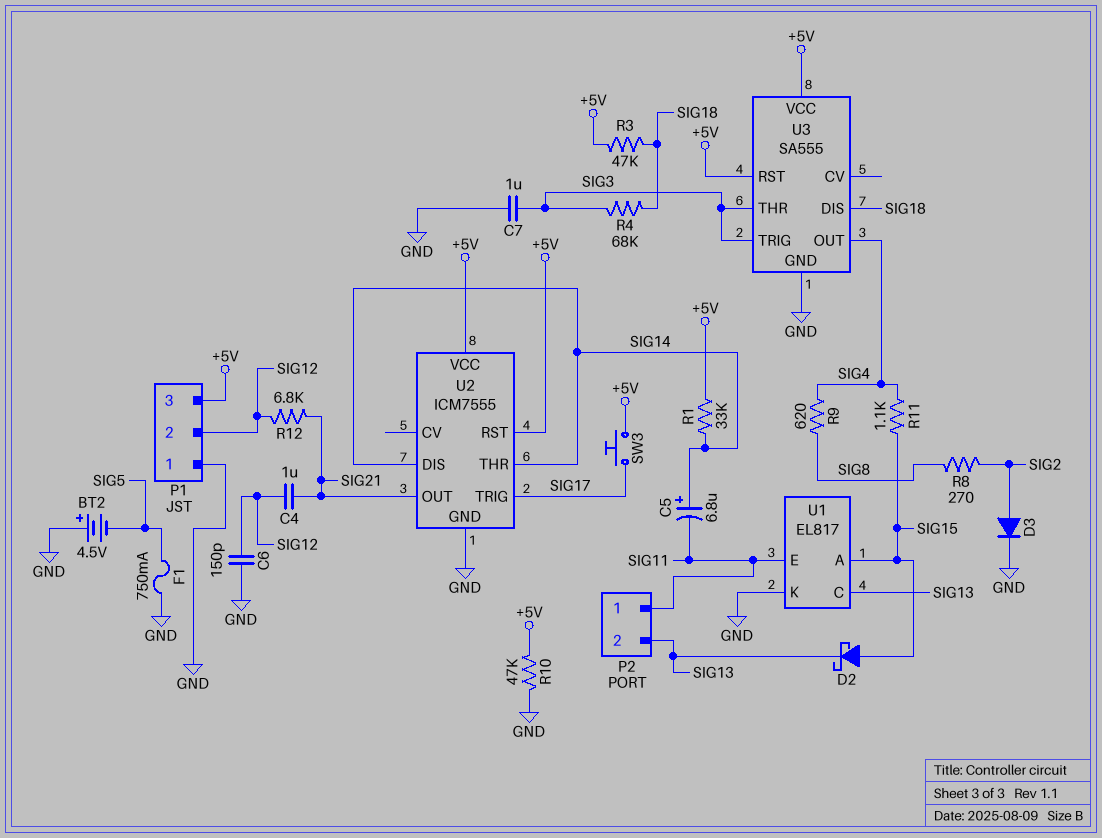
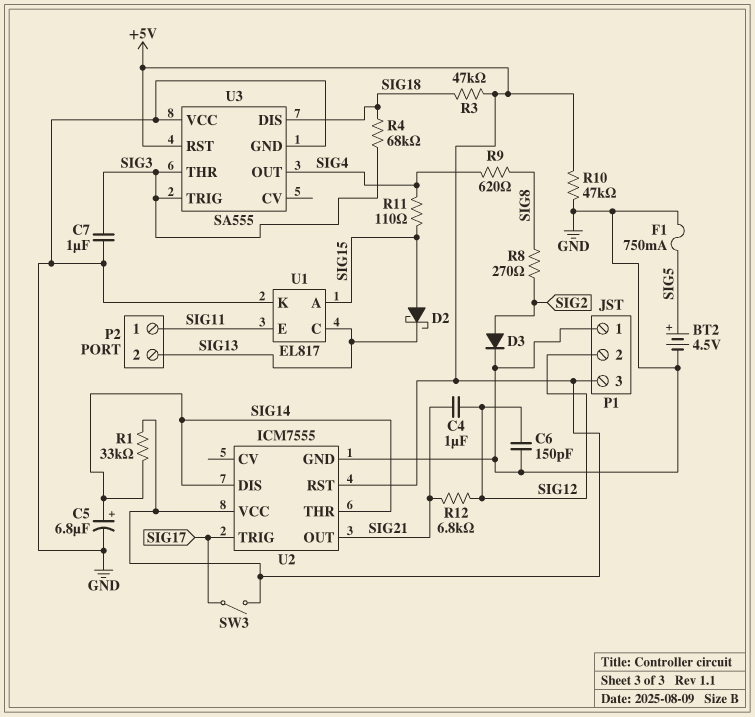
BT2: 4.5V (plus GND, minus SIG5) -> 4.5V (plus SIG5, minus GND)
C5: 6.8uF (plus SIG14, minus SIG11) -> 6.8uF (plus SIG14, minus GND)
R11: 1.1k (SIG4, SIG15) -> 110 (SIG4, SIG15)
SW3: button (+5V, SIG17) -> switch (+5V, SIG17)
U3 pin VCC: +5V -> GND

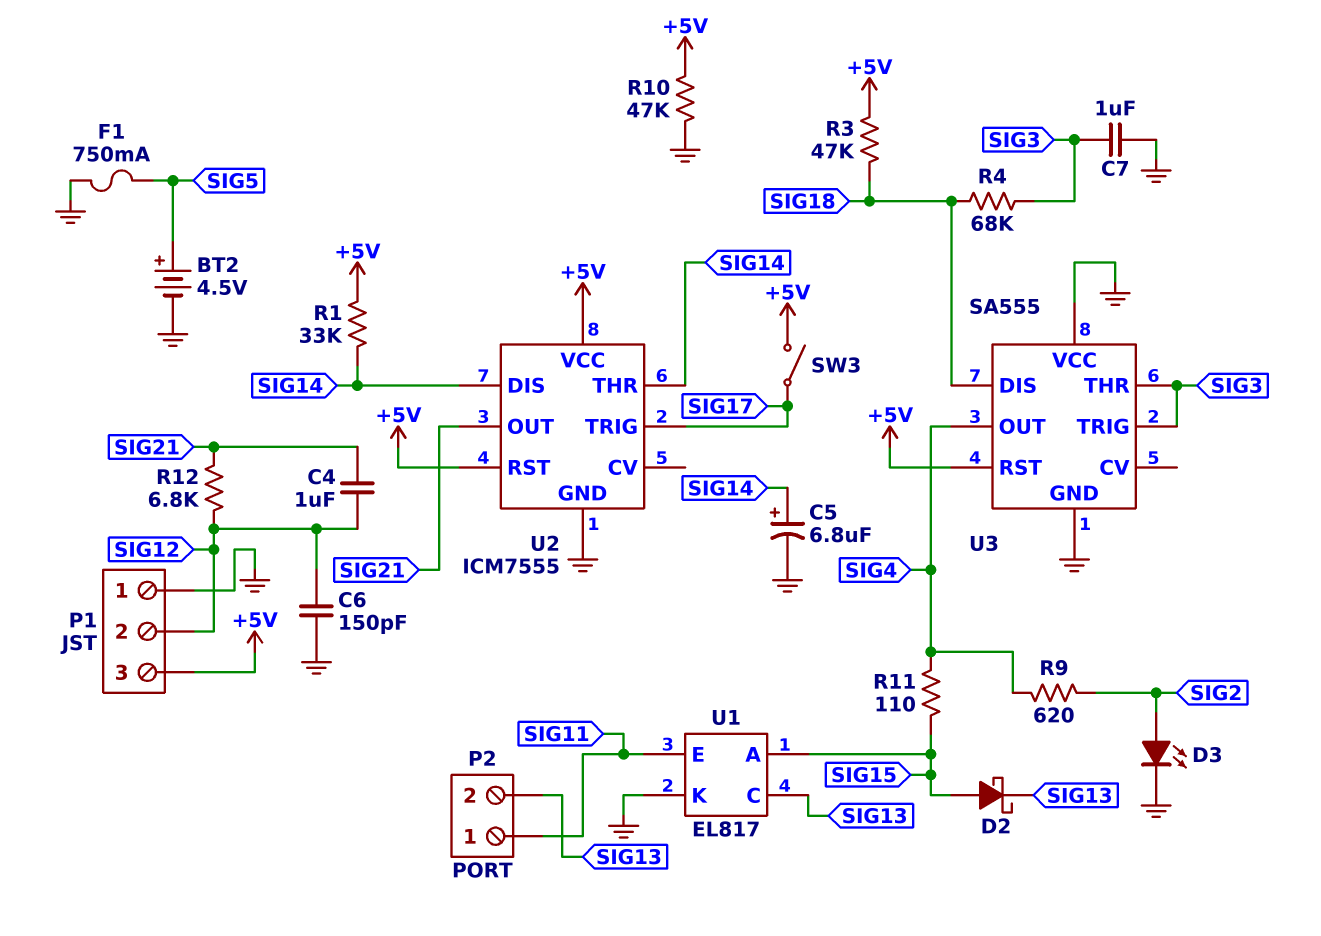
D3: diode (A SIG2, K GND) -> LED (A SIG2, K GND)
R8: 270 (SIG2, SIG8) -> none
R9: 620 (SIG4, SIG8) -> 620 (SIG2, SIG4)

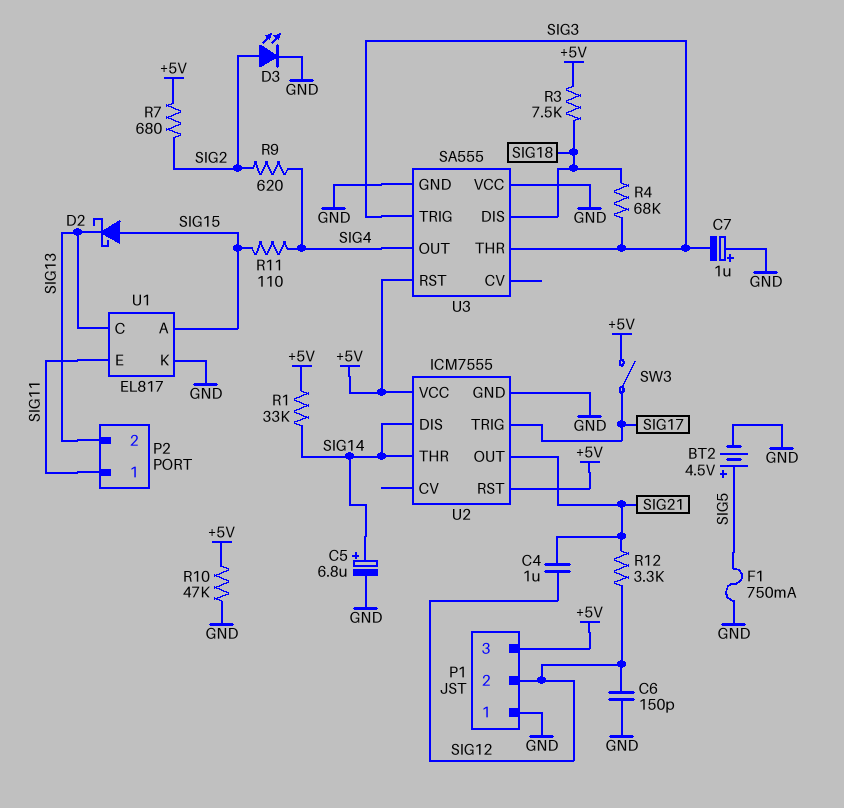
C7: 1uF (GND, SIG3) -> 1uF (plus GND, minus SIG3)
R3: 47k (+5V, SIG18) -> 7.5k (+5V, SIG18)
R7: none -> 680 (+5V, SIG2)
R12: 6.8k (SIG12, SIG21) -> 3.3k (SIG12, SIG21)

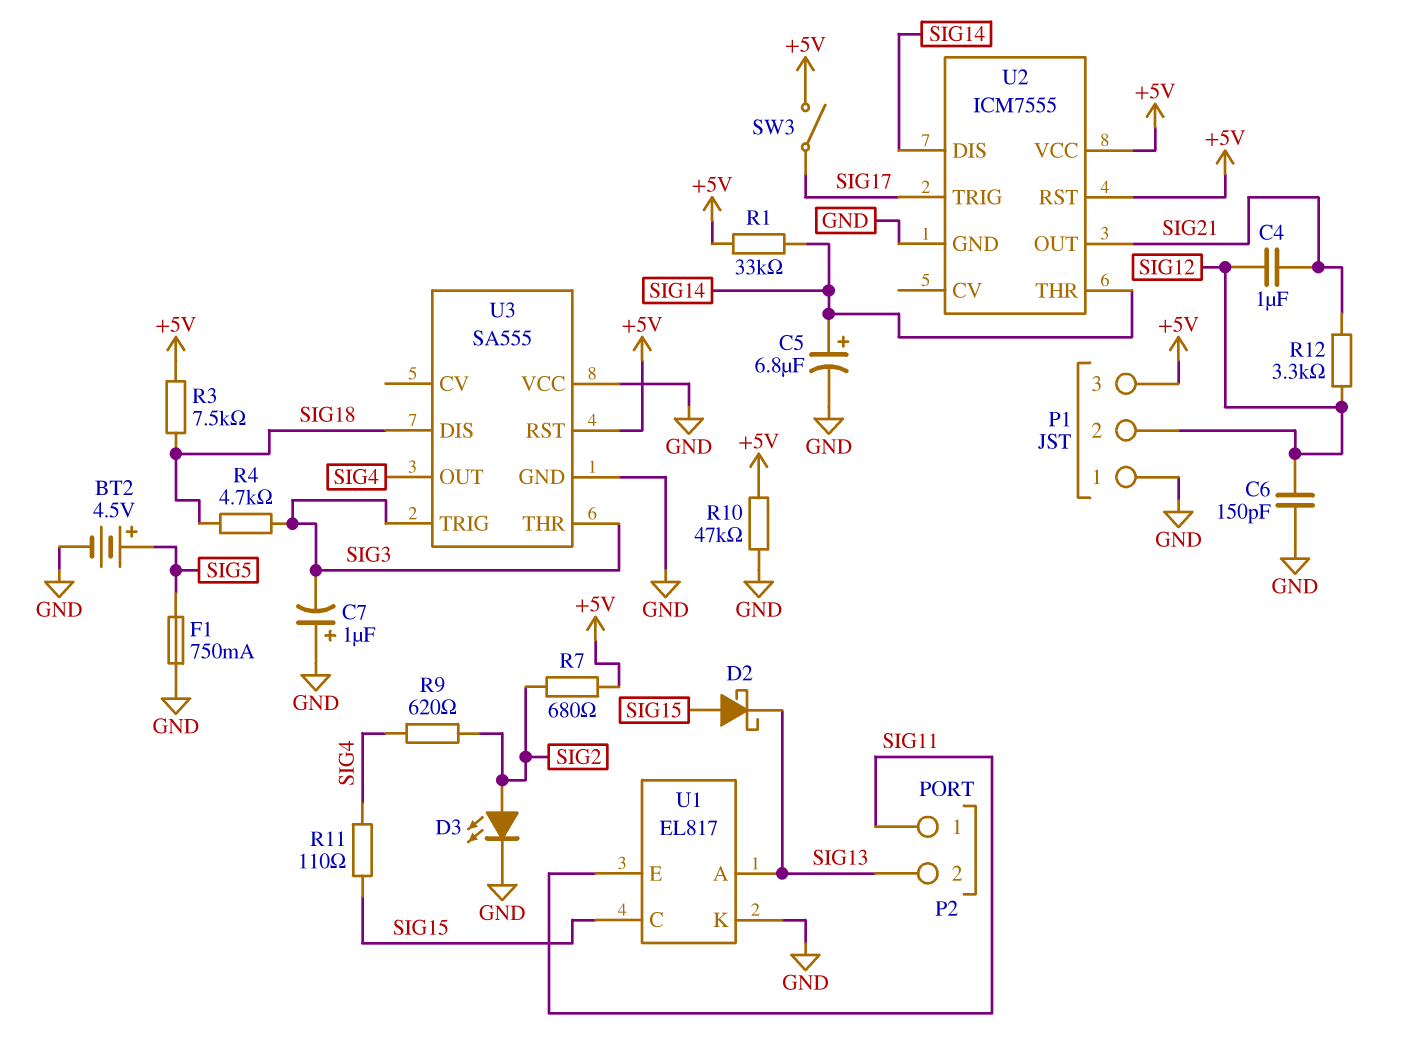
R4: 68k (SIG3, SIG18) -> 4.7k (SIG3, SIG18)
U1 pin A: SIG15 -> SIG13
U1 pin C: SIG13 -> SIG15

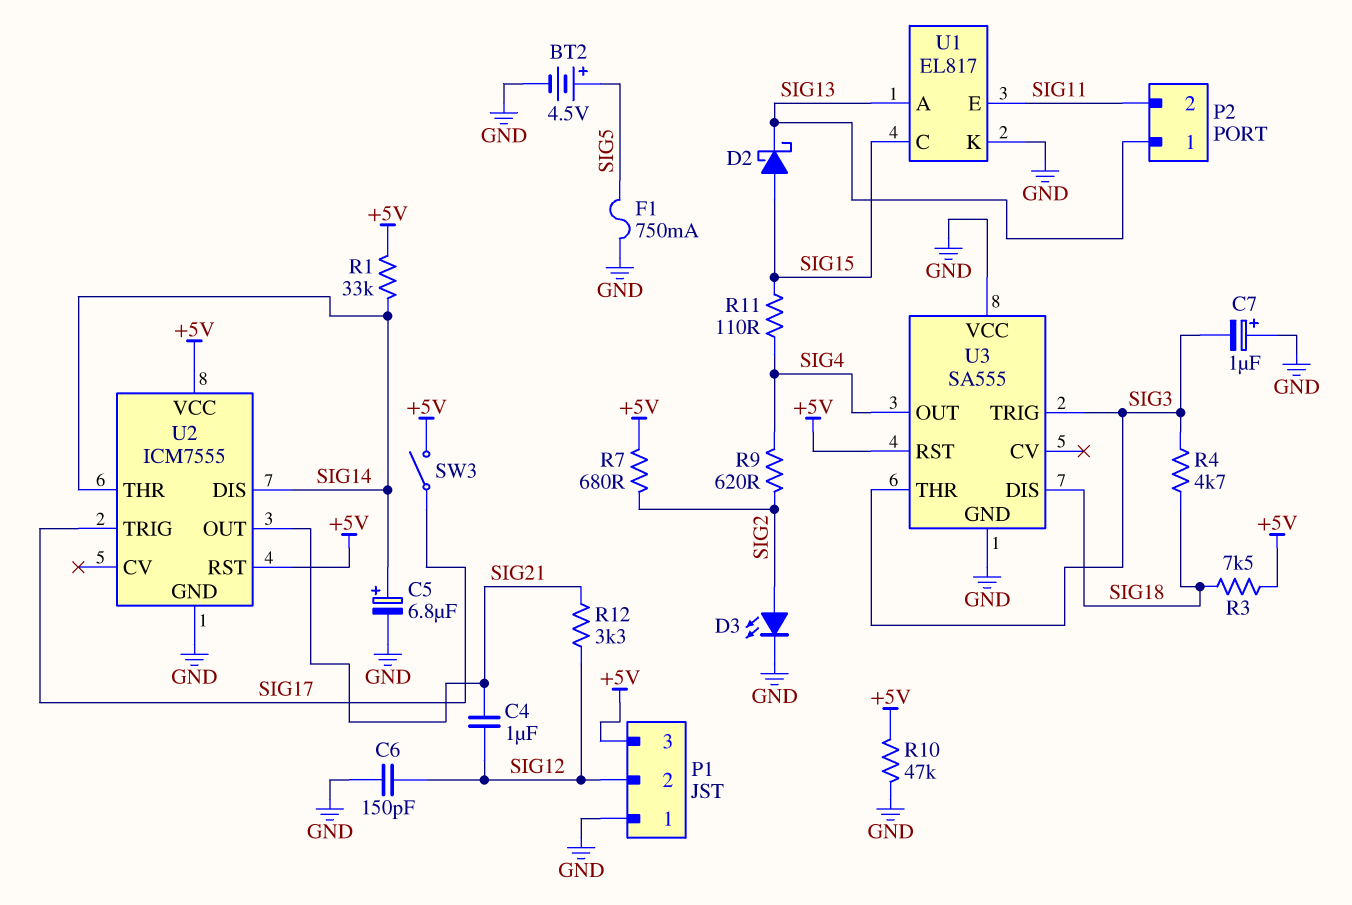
P2 pin 1: SIG11 -> SIG13
P2 pin 2: SIG13 -> SIG11

